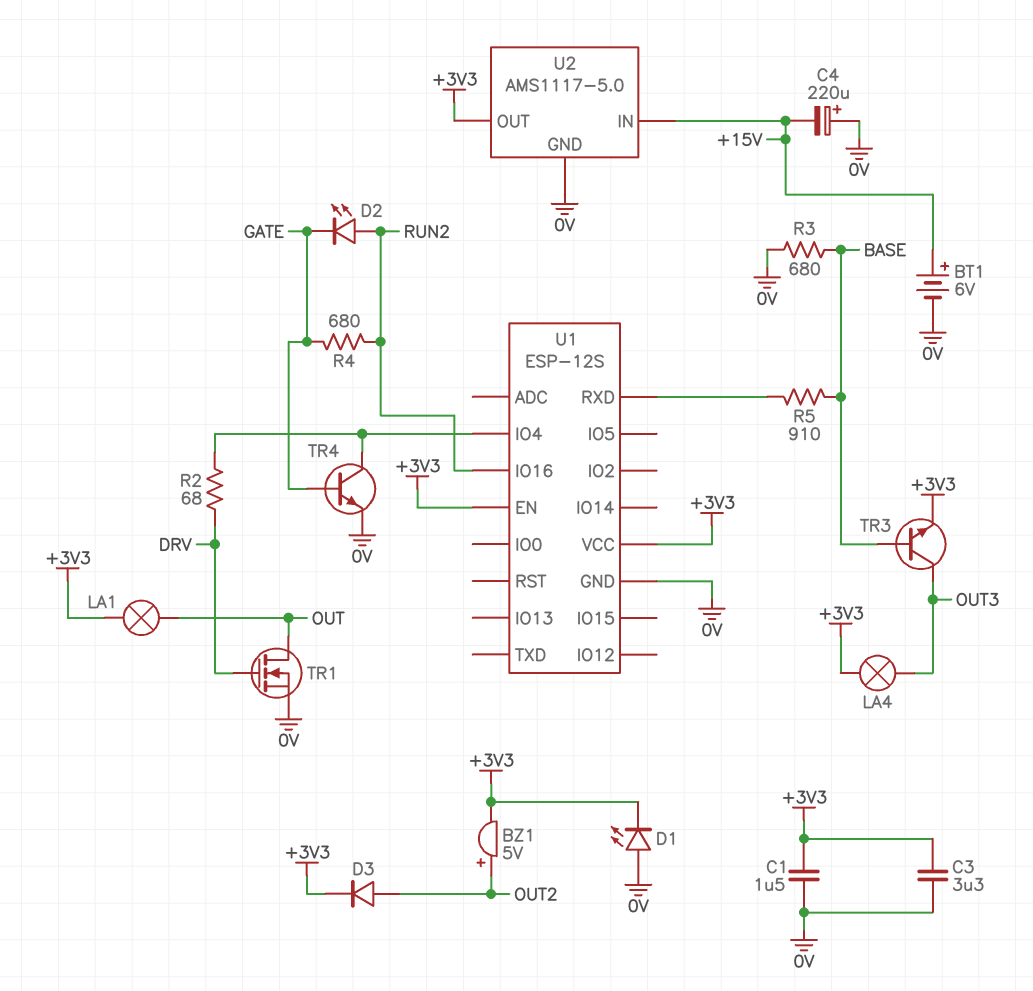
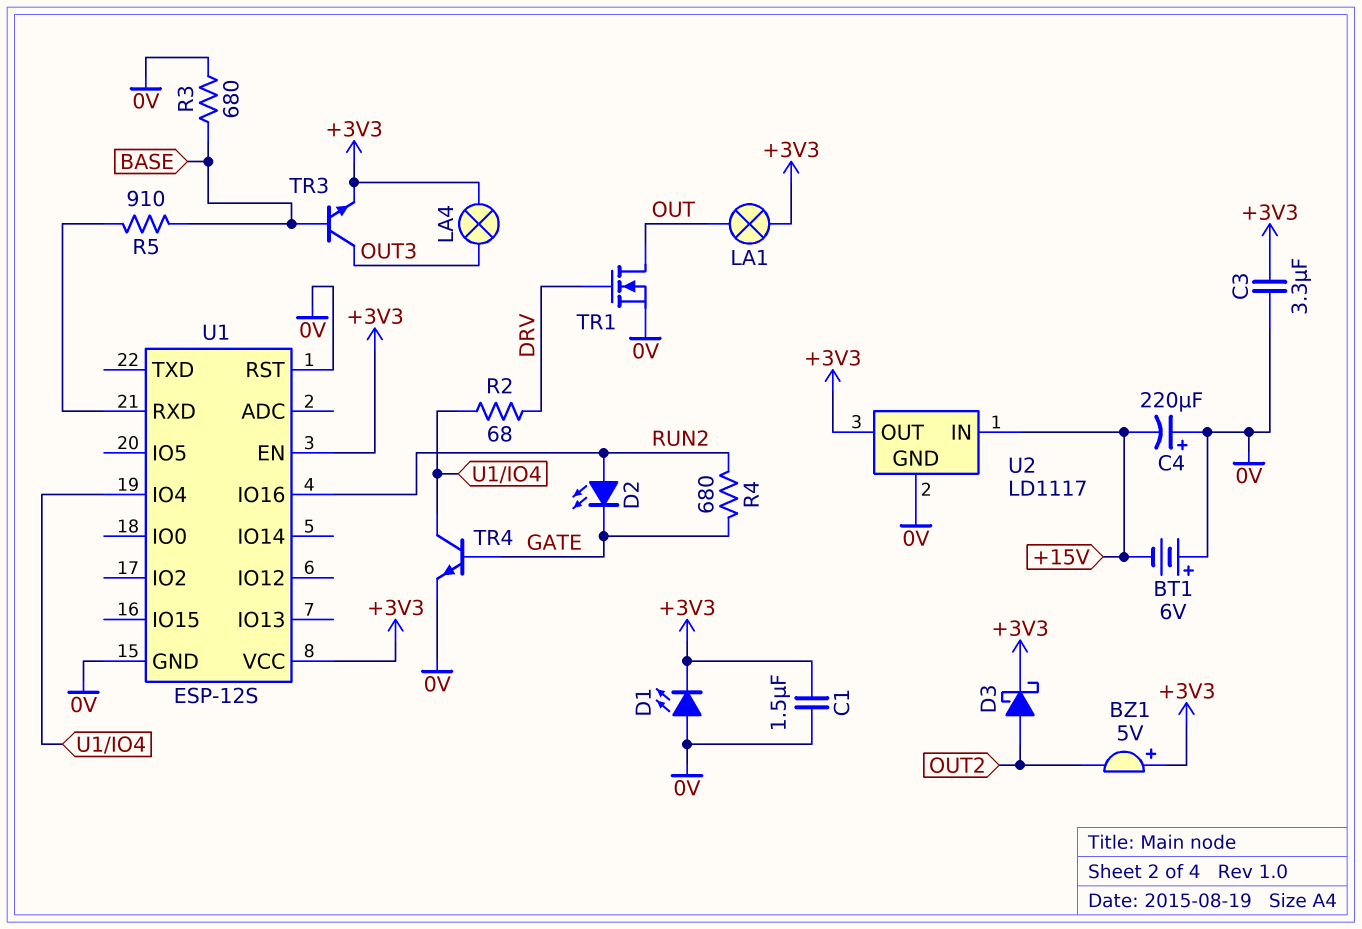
BT1: 6V (plus +15V, minus 0V) -> 6V (plus 0V, minus +15V)
BZ1: buzzer 5V (plus OUT2, minus +3V3) -> buzzer 5V (plus +3V3, minus OUT2)
D3: diode (A OUT2, K +3V3) -> schottky (A OUT2, K +3V3)
U1 pin RST: none -> 0V
U2: AMS1117-5.0 -> LD1117

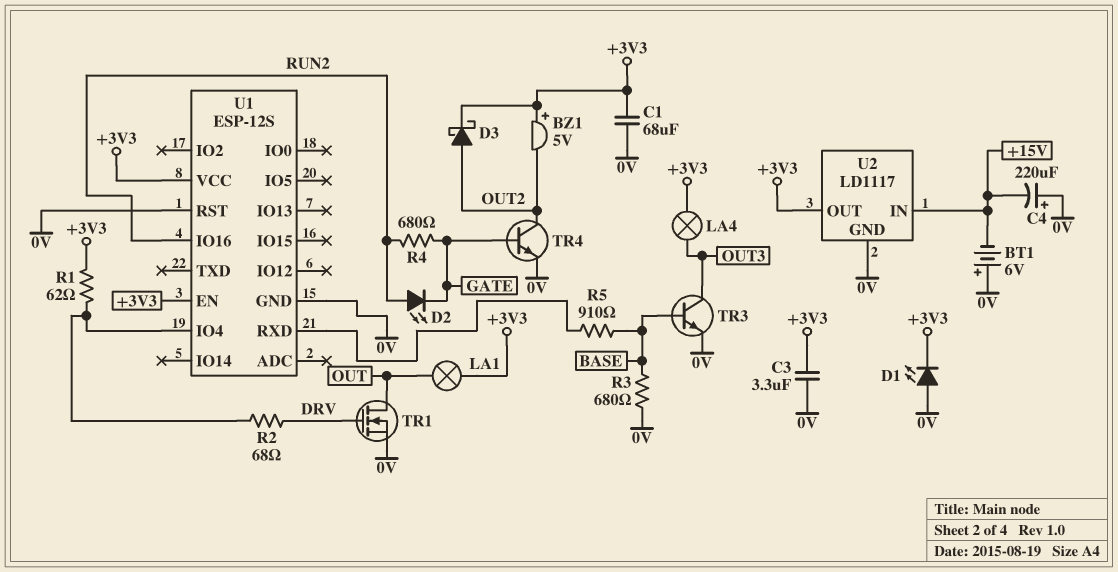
C1: 1.5uF (+3V3, 0V) -> 68uF (+3V3, 0V)
R1: none -> 62 (+3V3, U1/IO4)
TR3: NPN (B BASE, C OUT3, E +3V3) -> NPN (B BASE, C OUT3, E 0V)
TR4: NPN (B GATE, C U1/IO4, E 0V) -> NPN (B GATE, C OUT2, E 0V)

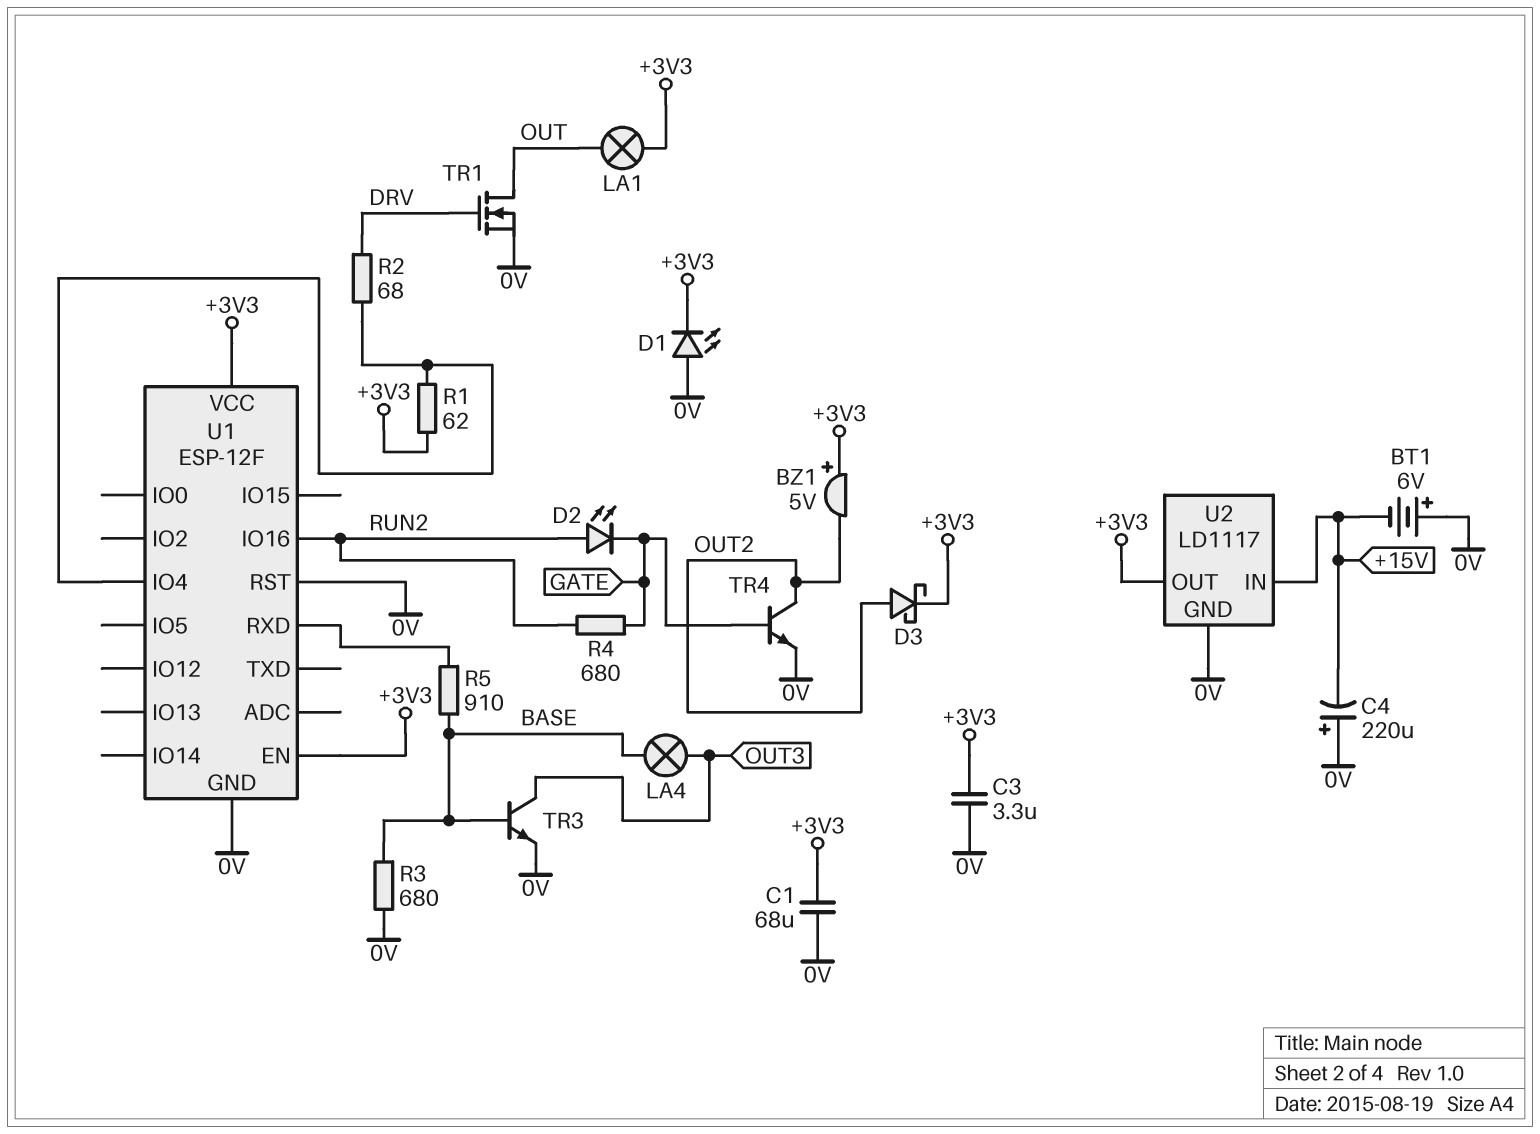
LA4: lamp (+3V3, OUT3) -> lamp (BASE, OUT3)
U1: ESP-12S -> ESP-12F

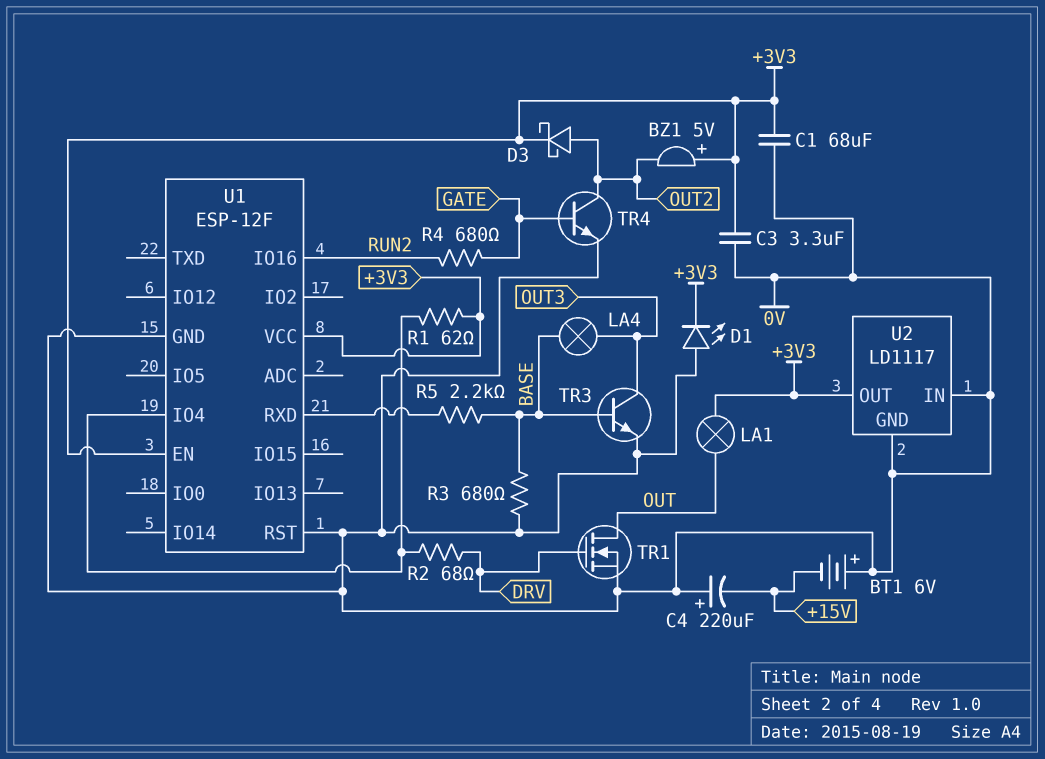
D2: LED (A RUN2, K GATE) -> none
R5: 910 (BASE, U1/RXD) -> 2.2k (BASE, U1/RXD)
U2 pin IN: +15V -> 0V

